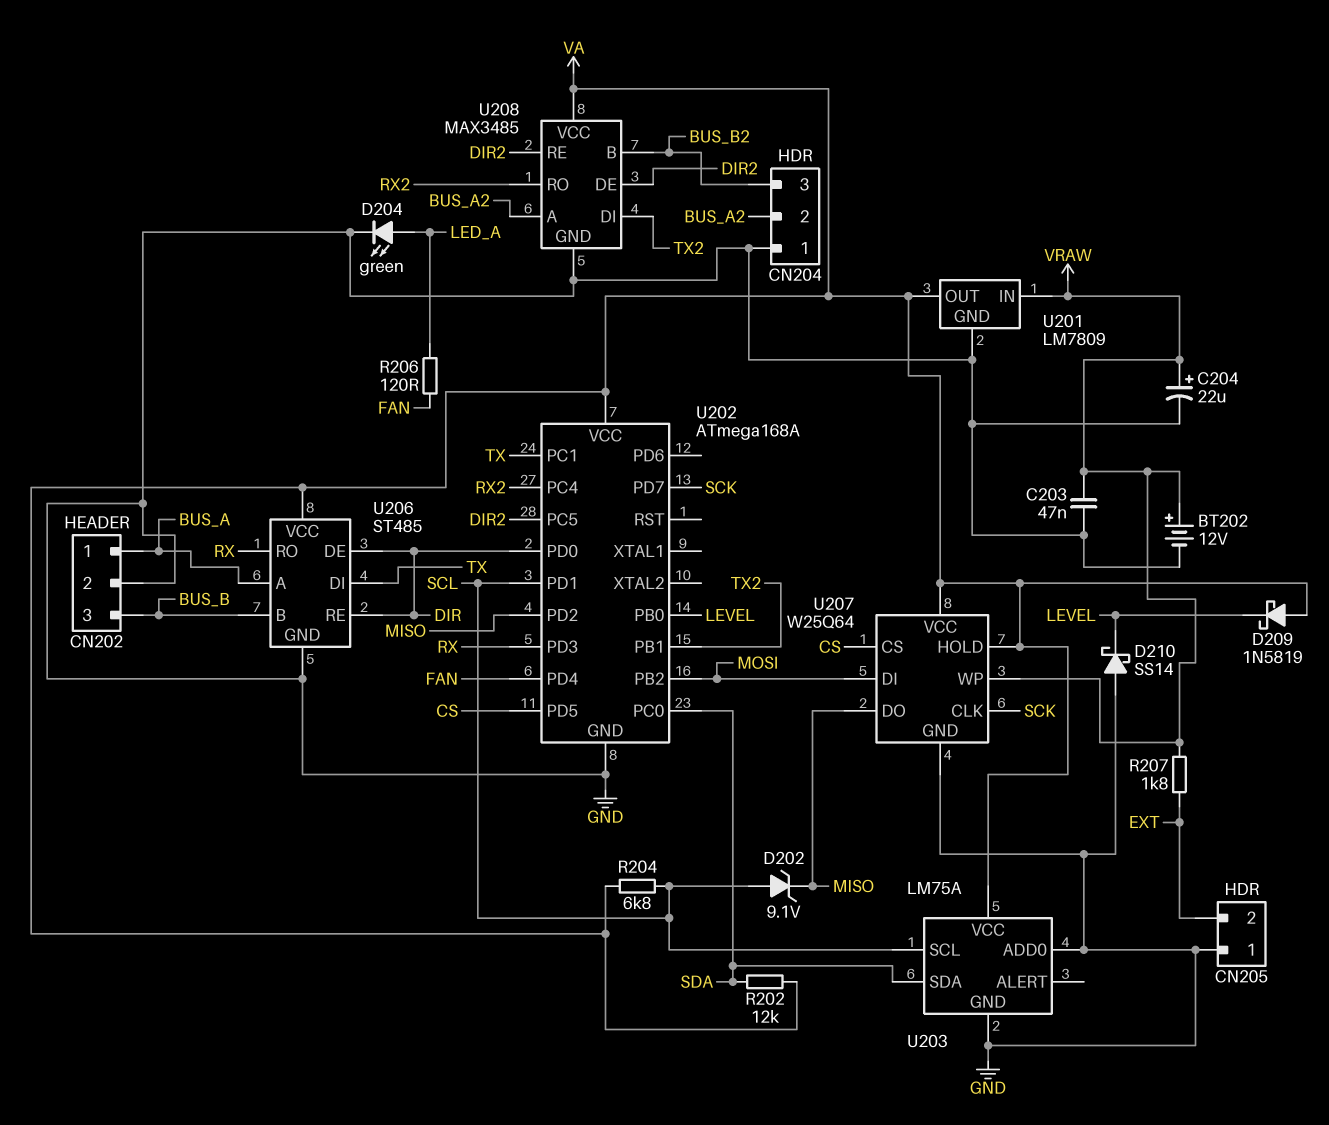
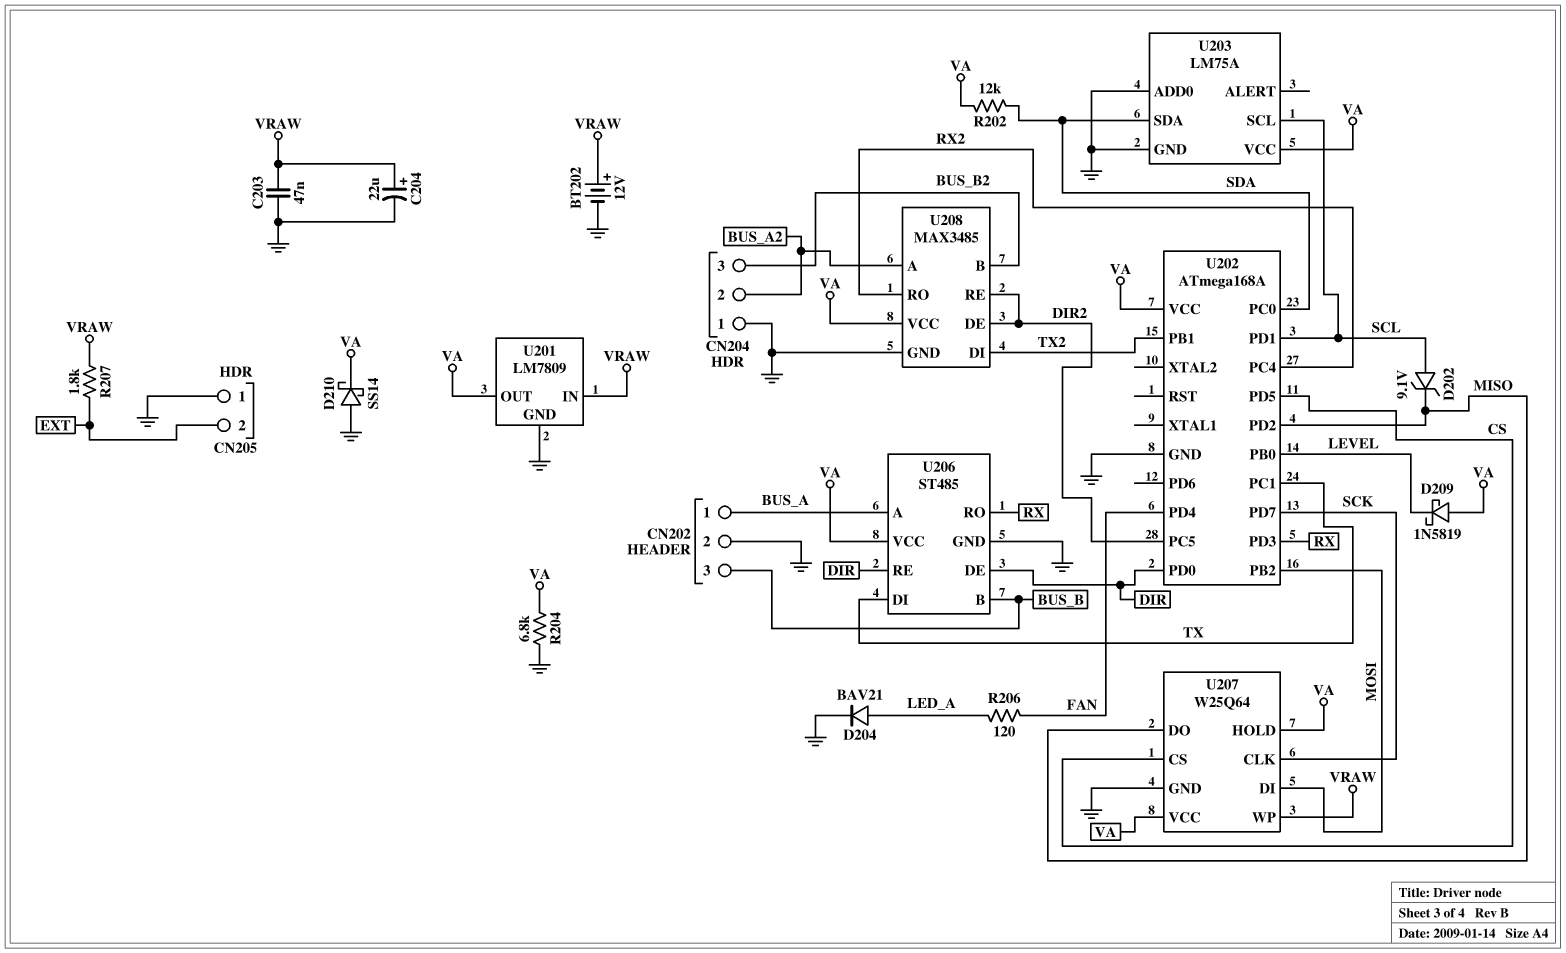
D204: LED green (A LED_A, K GND) -> diode BAV21 (A LED_A, K GND)
D210: schottky SS14 (A GND, K LEVEL) -> schottky SS14 (A GND, K VA)
R204: 6.8k (SCL, VA) -> 6.8k (GND, VA)

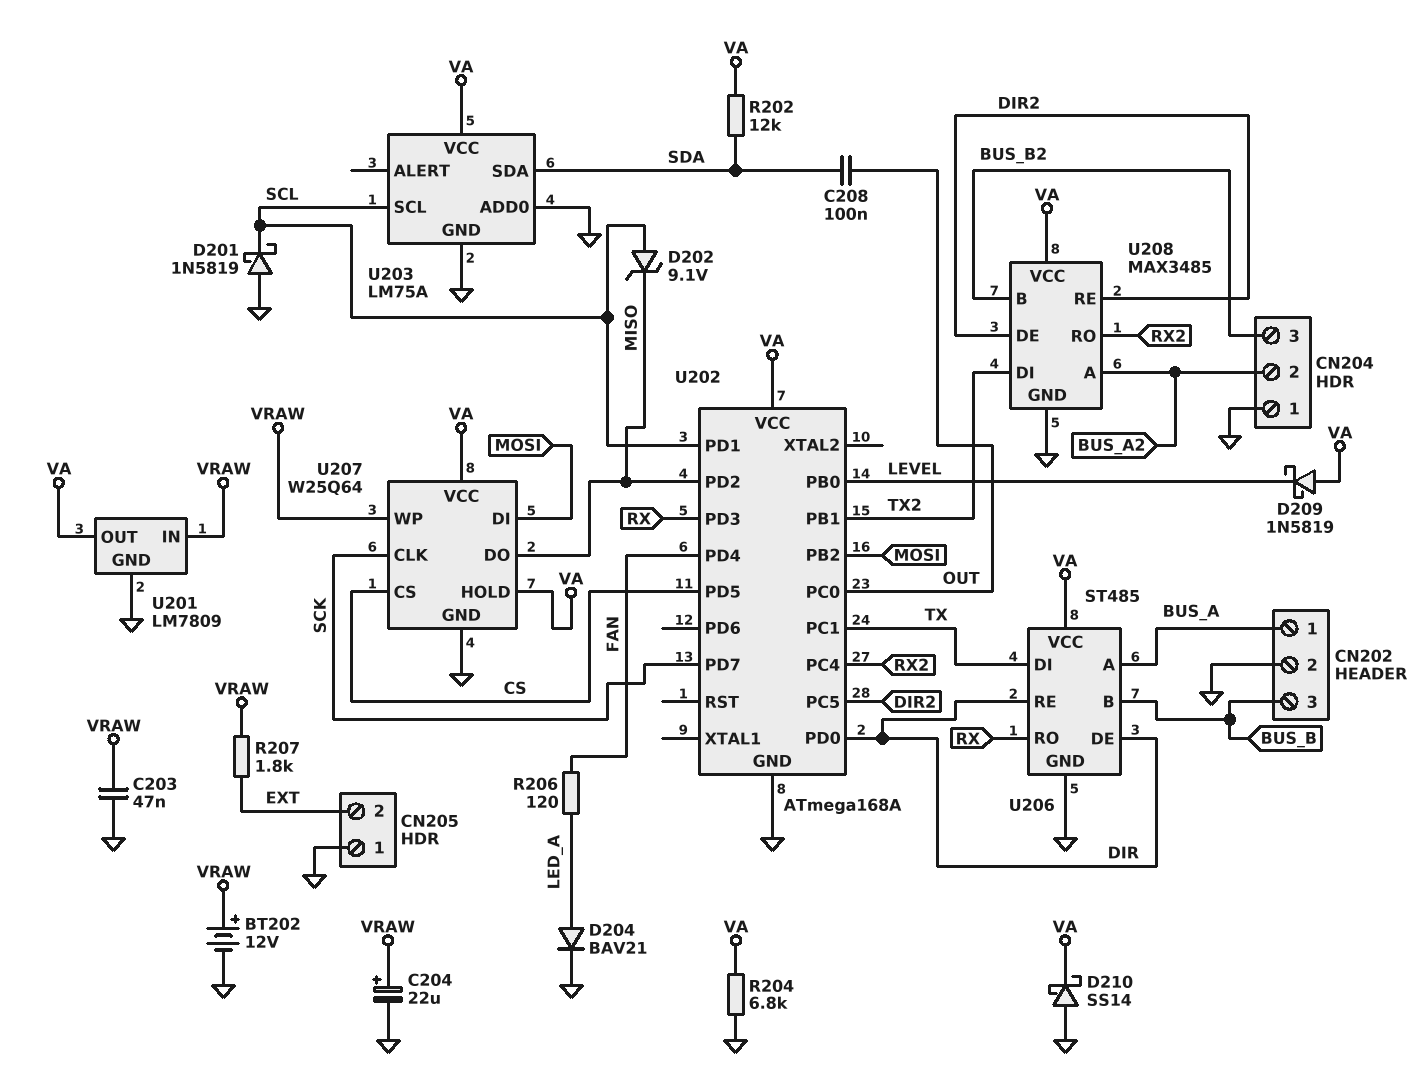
C208: none -> 100nF (OUT, SDA)
D201: none -> schottky 1N5819 (A GND, K SCL)
U202 pin PC0: SDA -> OUT

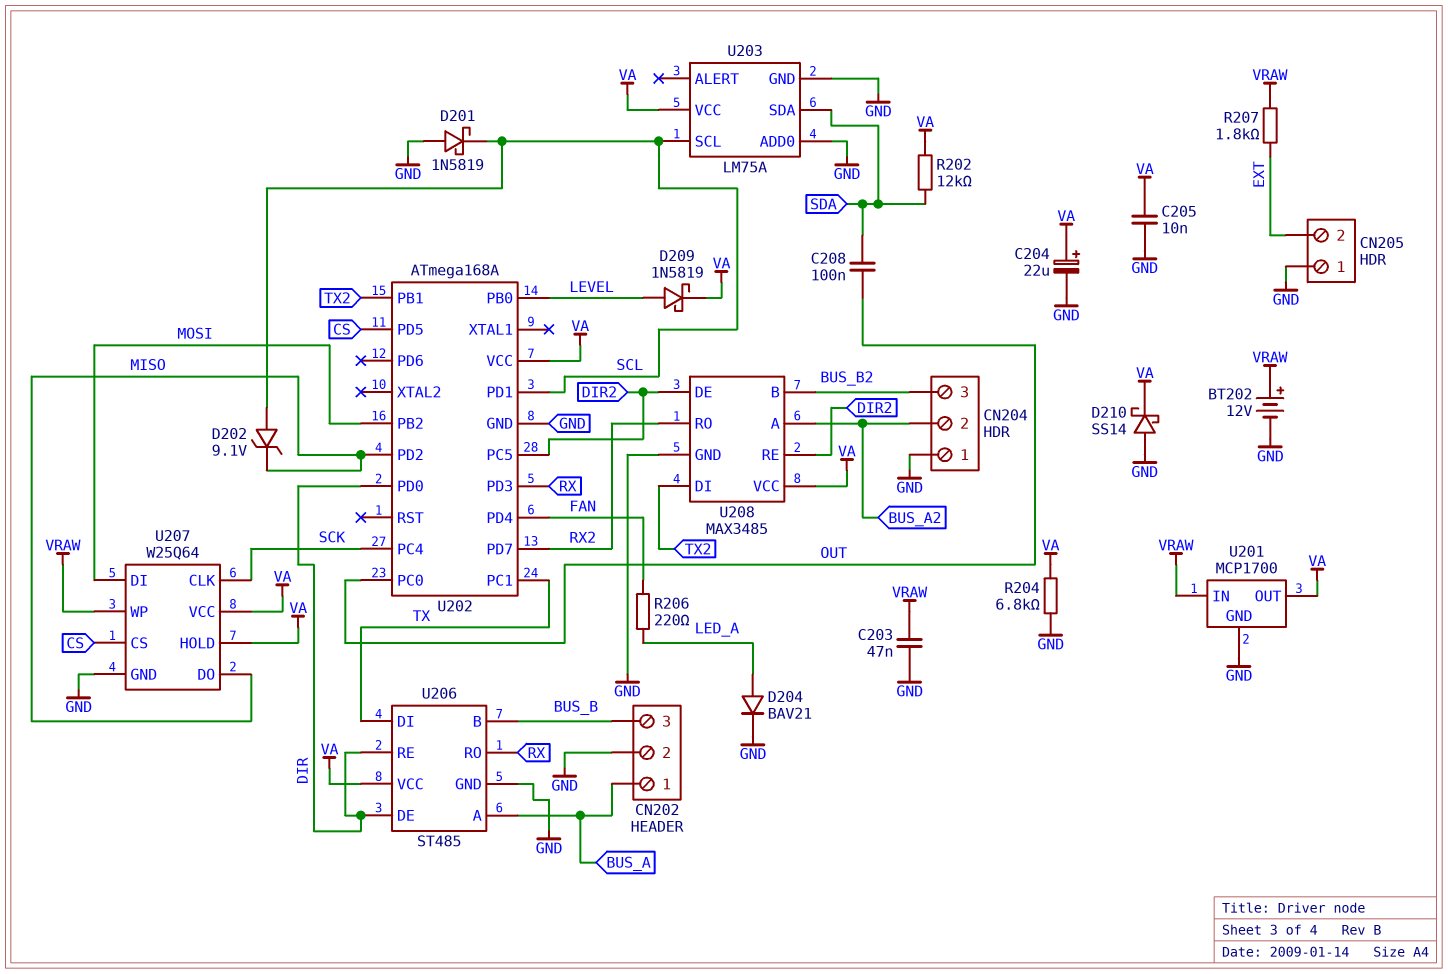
C204: 22uF (plus VRAW, minus GND) -> 22uF (plus VA, minus GND)
C205: none -> 10nF (GND, VA)
D209: schottky 1N5819 (A VA, K LEVEL) -> schottky 1N5819 (A LEVEL, K VA)
R206: 120 (FAN, LED_A) -> 220 (FAN, LED_A)
U201: LM7809 -> MCP1700
U202 pin PC4: RX2 -> SCK
U202 pin PD7: SCK -> RX2

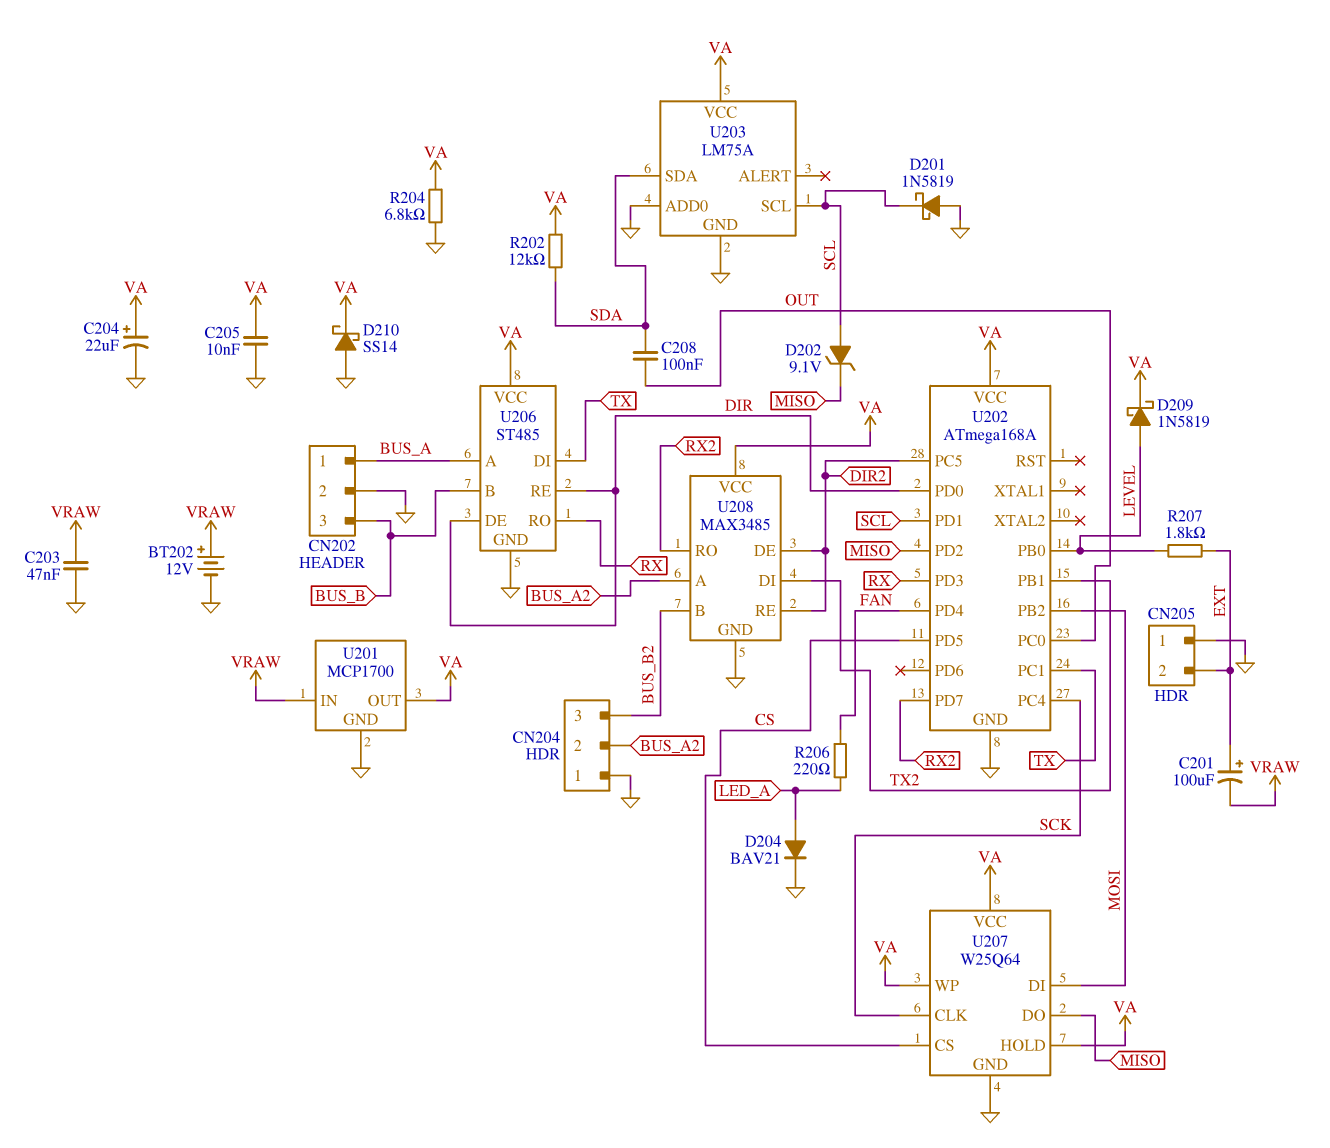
C201: none -> 100uF (plus EXT, minus VRAW)
R207: 1.8k (EXT, VRAW) -> 1.8k (EXT, LEVEL)
U207 pin WP: VRAW -> VA

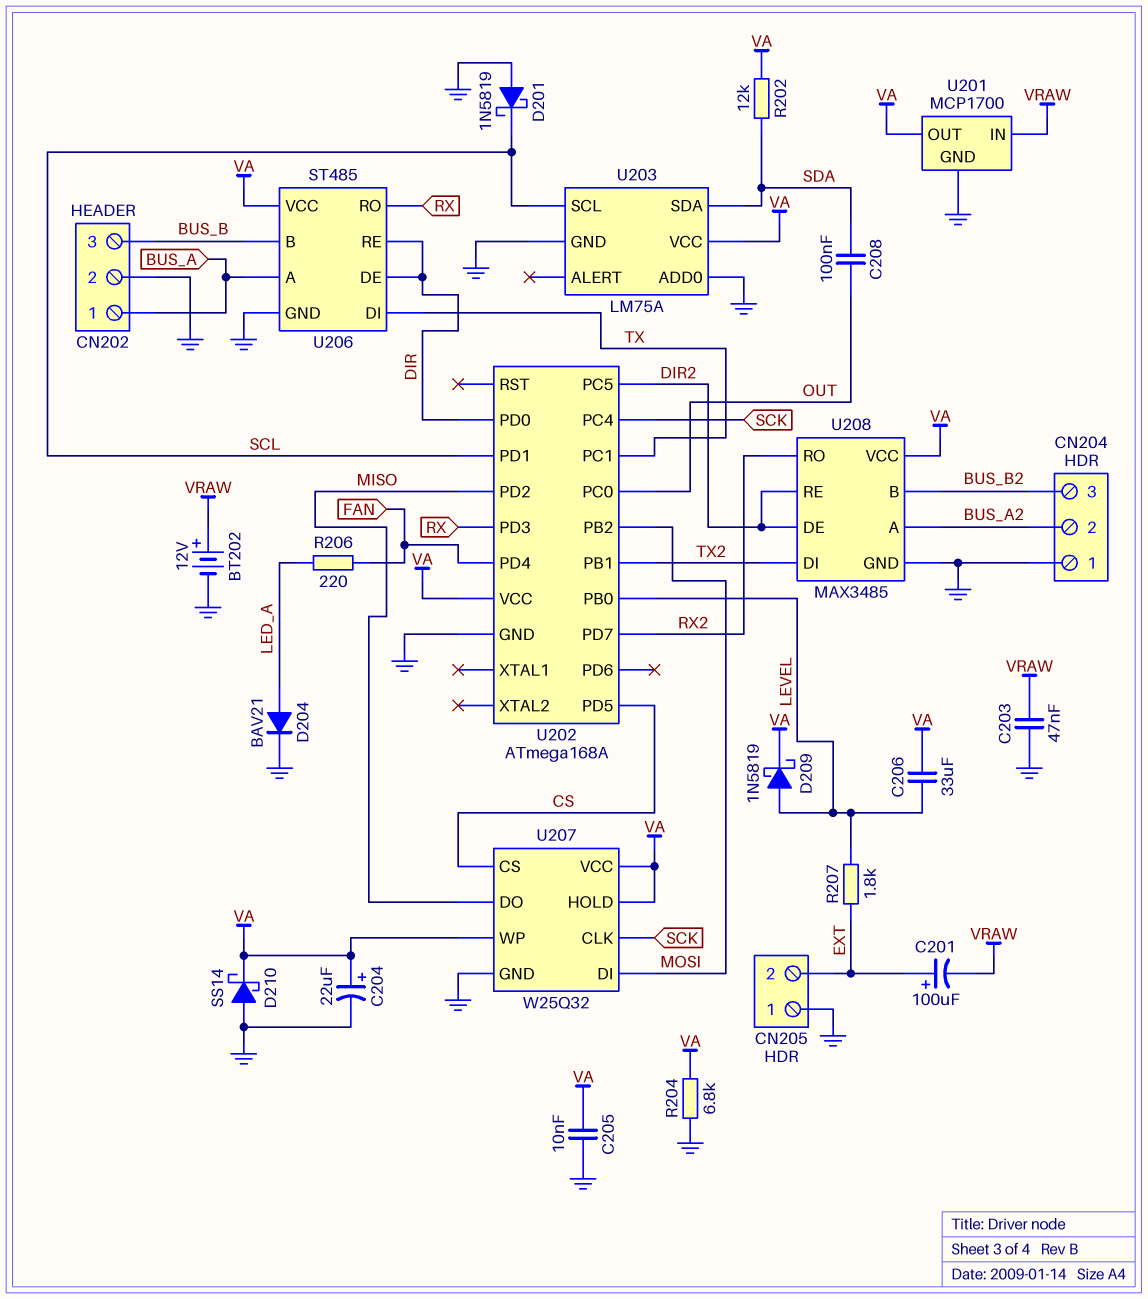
C206: none -> 33uF (LEVEL, VA)
D202: zener 9.1V (A SCL, K MISO) -> none
U207: W25Q64 -> W25Q32

